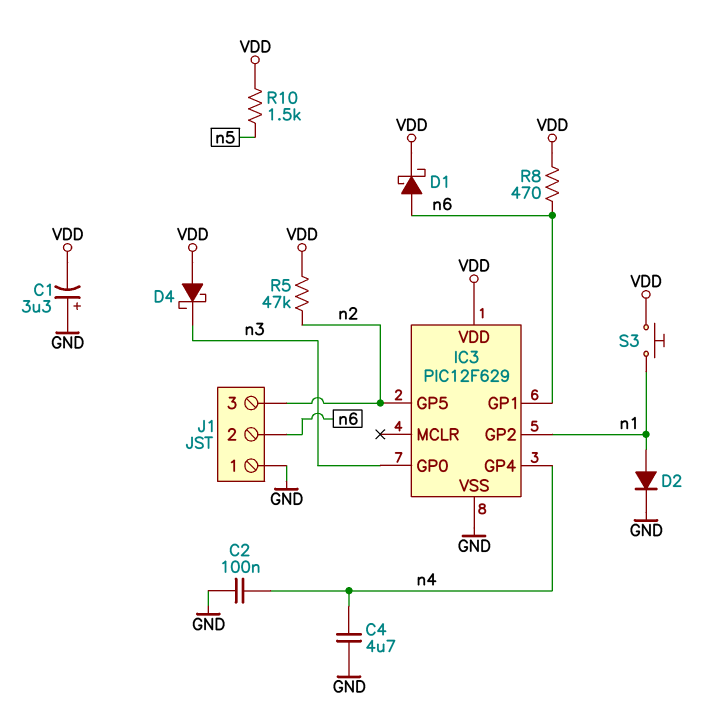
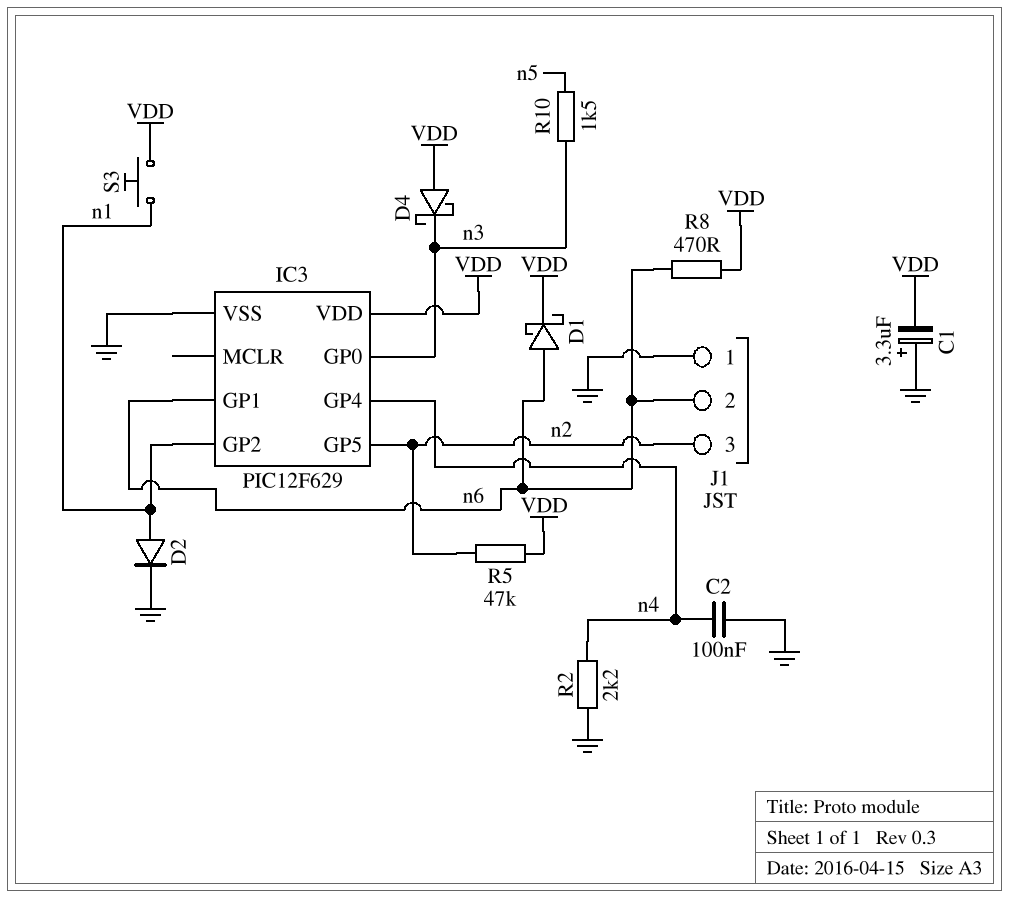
C4: 4.7uF (GND, n4) -> none
R2: none -> 2.2k (GND, n4)
R10: 1.5k (VDD, n5) -> 1.5k (n3, n5)

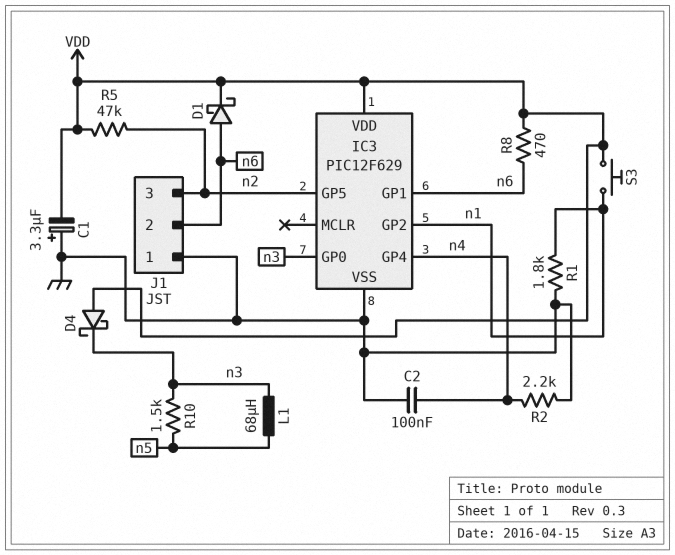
D2: diode (A n1, K GND) -> none
L1: none -> 68uH (n3, n5)
R1: none -> 1.8k (GND, n1)

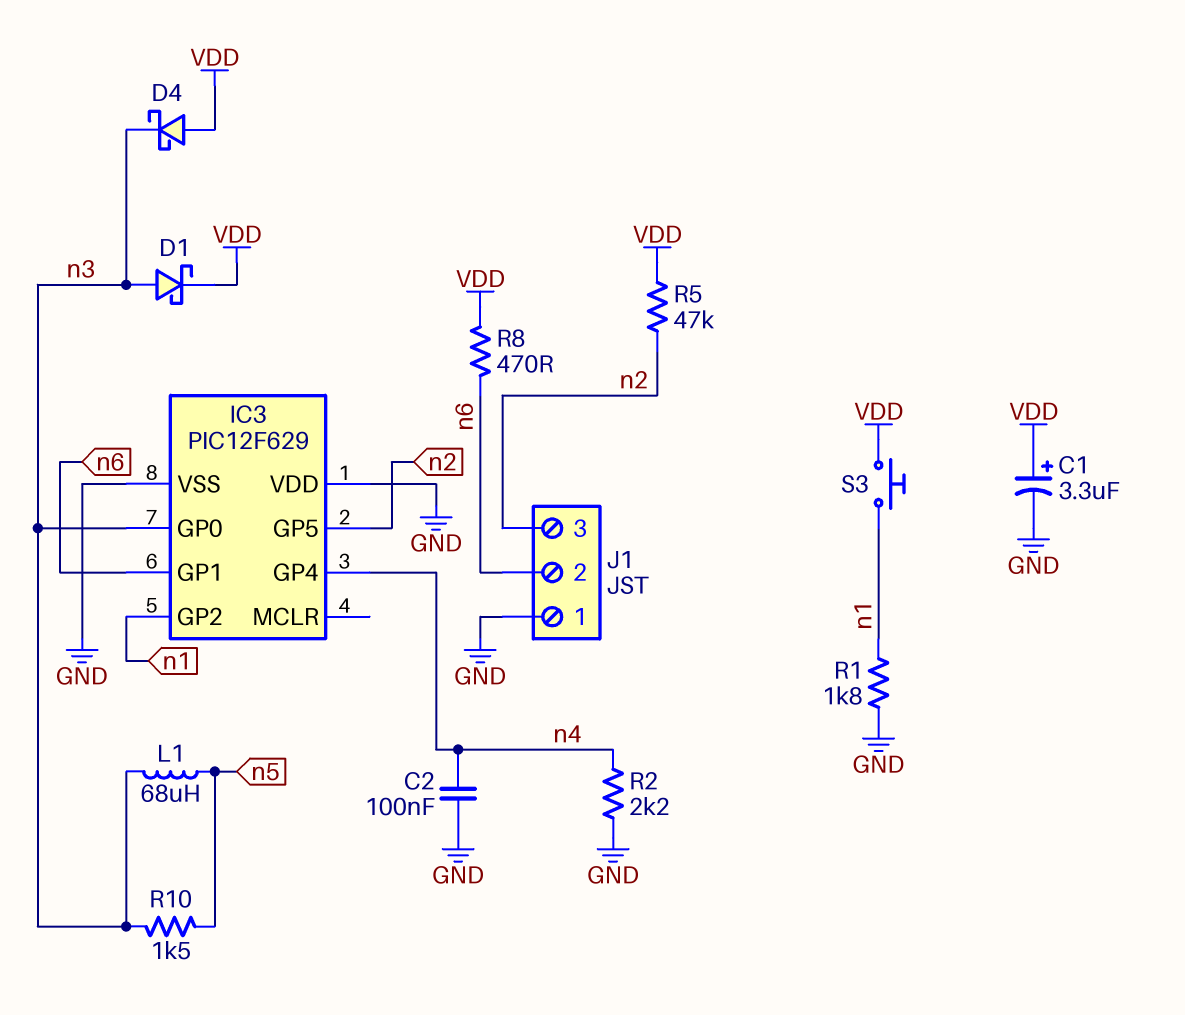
C1: 3.3uF (plus GND, minus VDD) -> 3.3uF (plus VDD, minus GND)
D1: schottky (A n6, K VDD) -> schottky (A n3, K VDD)
IC3 pin VDD: VDD -> GND

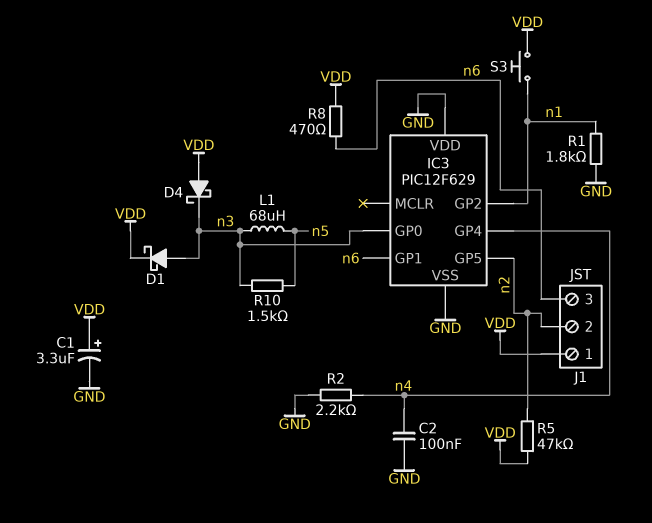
J1 pin 1: GND -> VDD
J1 pin 2: n6 -> n2
J1 pin 3: n2 -> n6

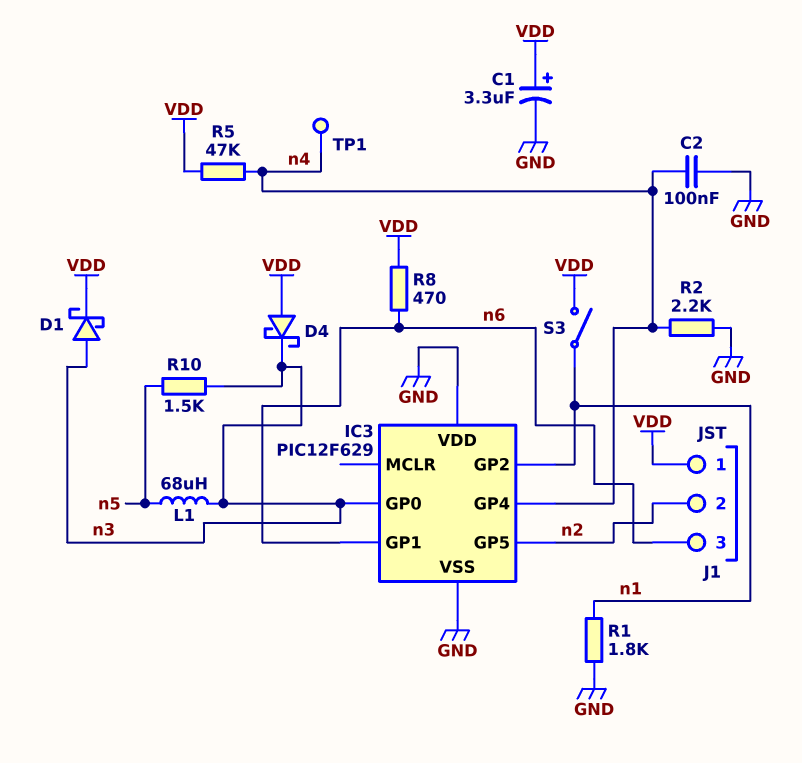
R5: 47k (VDD, n2) -> 47k (VDD, n4)
S3: button (VDD, n1) -> switch (VDD, n1)
TP1: none -> test point (n4)

